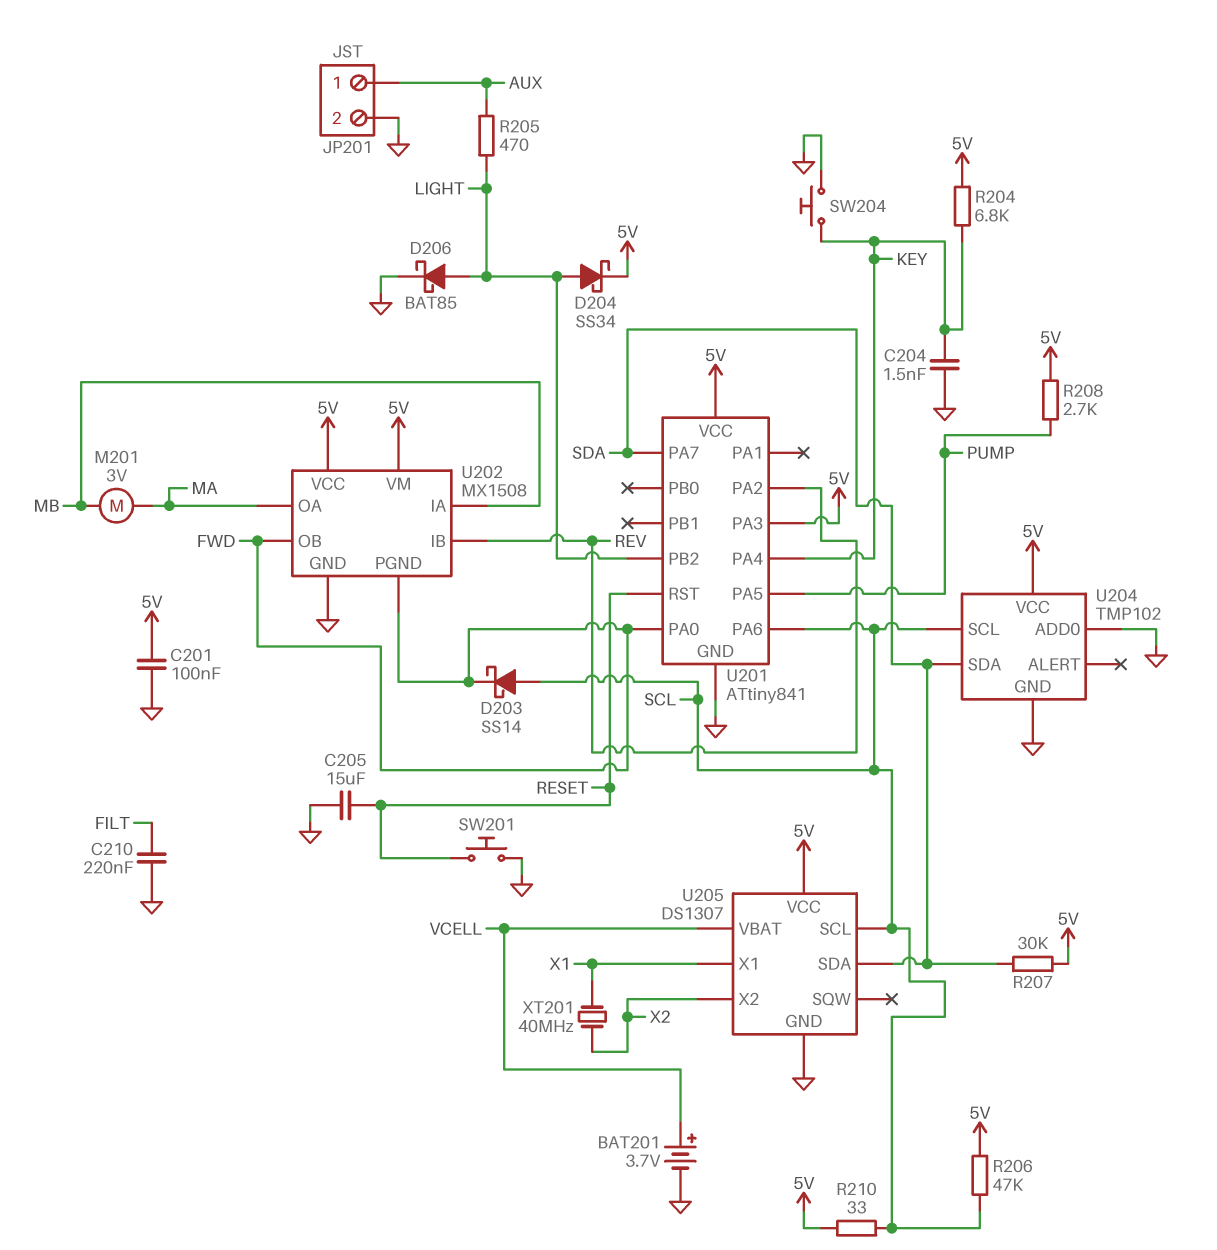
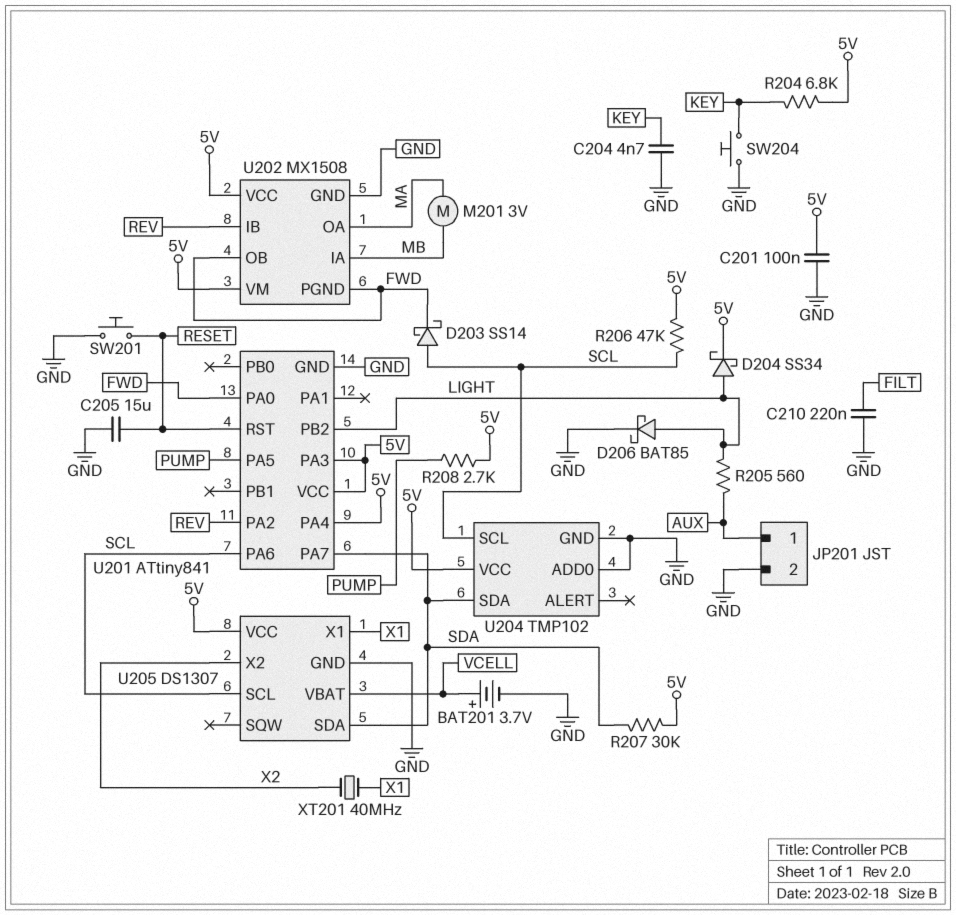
C204: 1.5nF (GND, KEY) -> 4.7nF (GND, KEY)
R205: 470 (AUX, LIGHT) -> 560 (AUX, LIGHT)
R210: 33 (5V, SCL) -> none
U201 pin PA4: KEY -> 5V

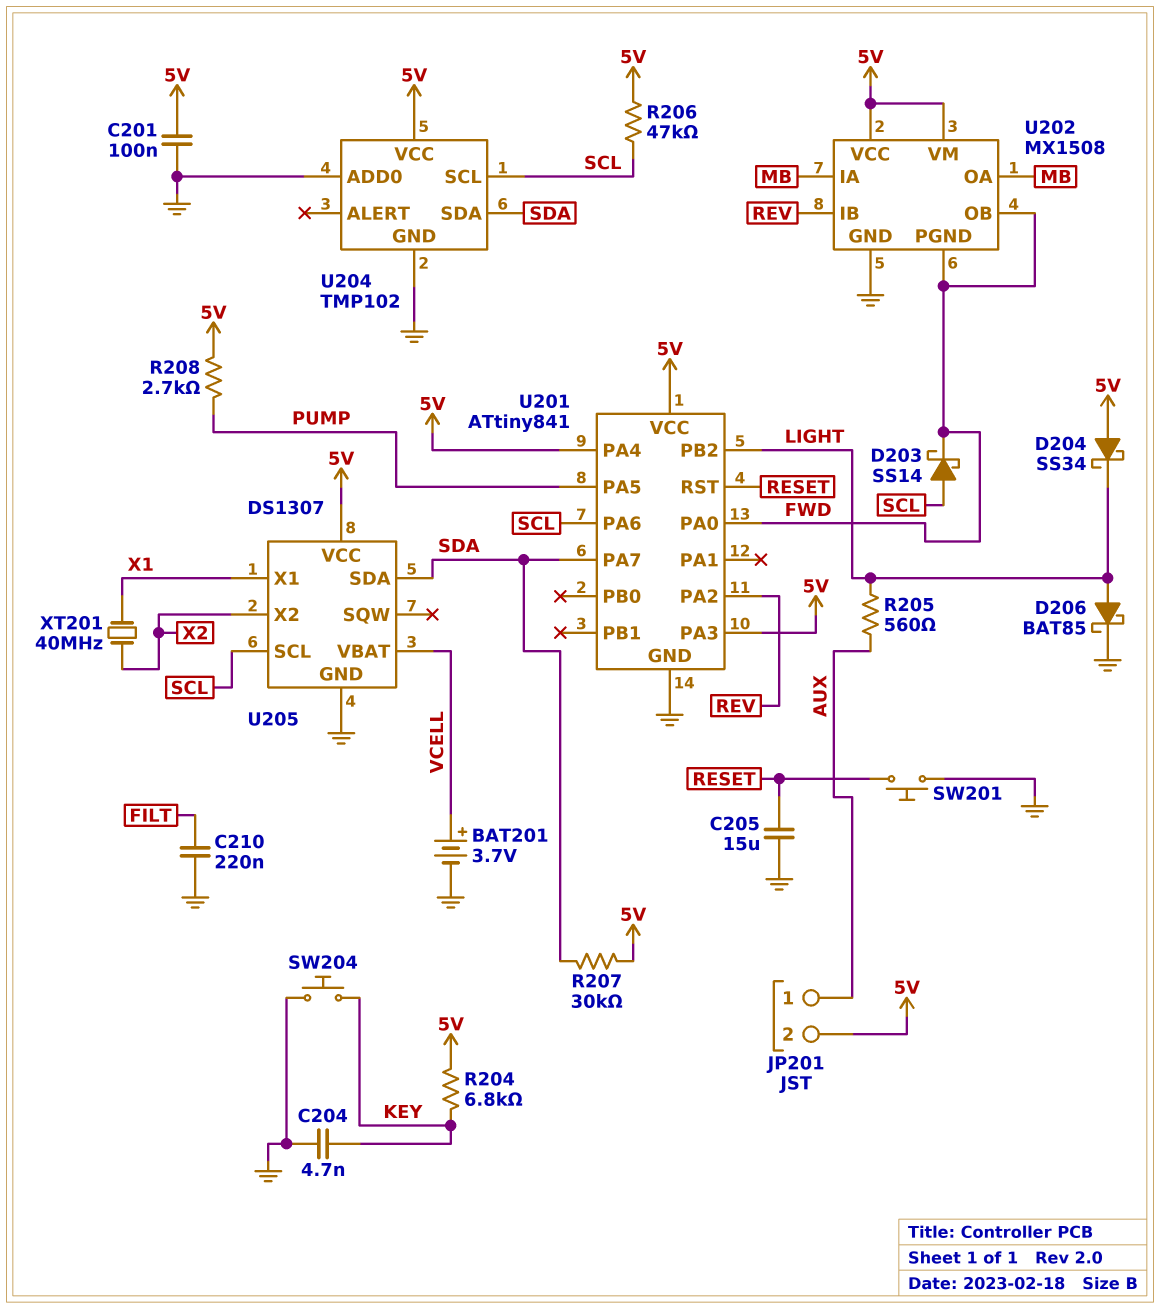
D204: schottky SS34 (A LIGHT, K 5V) -> schottky SS34 (A 5V, K LIGHT)
JP201 pin 2: GND -> 5V
M201: motor 3V (MA, MB) -> none
U202 pin OA: MA -> MB

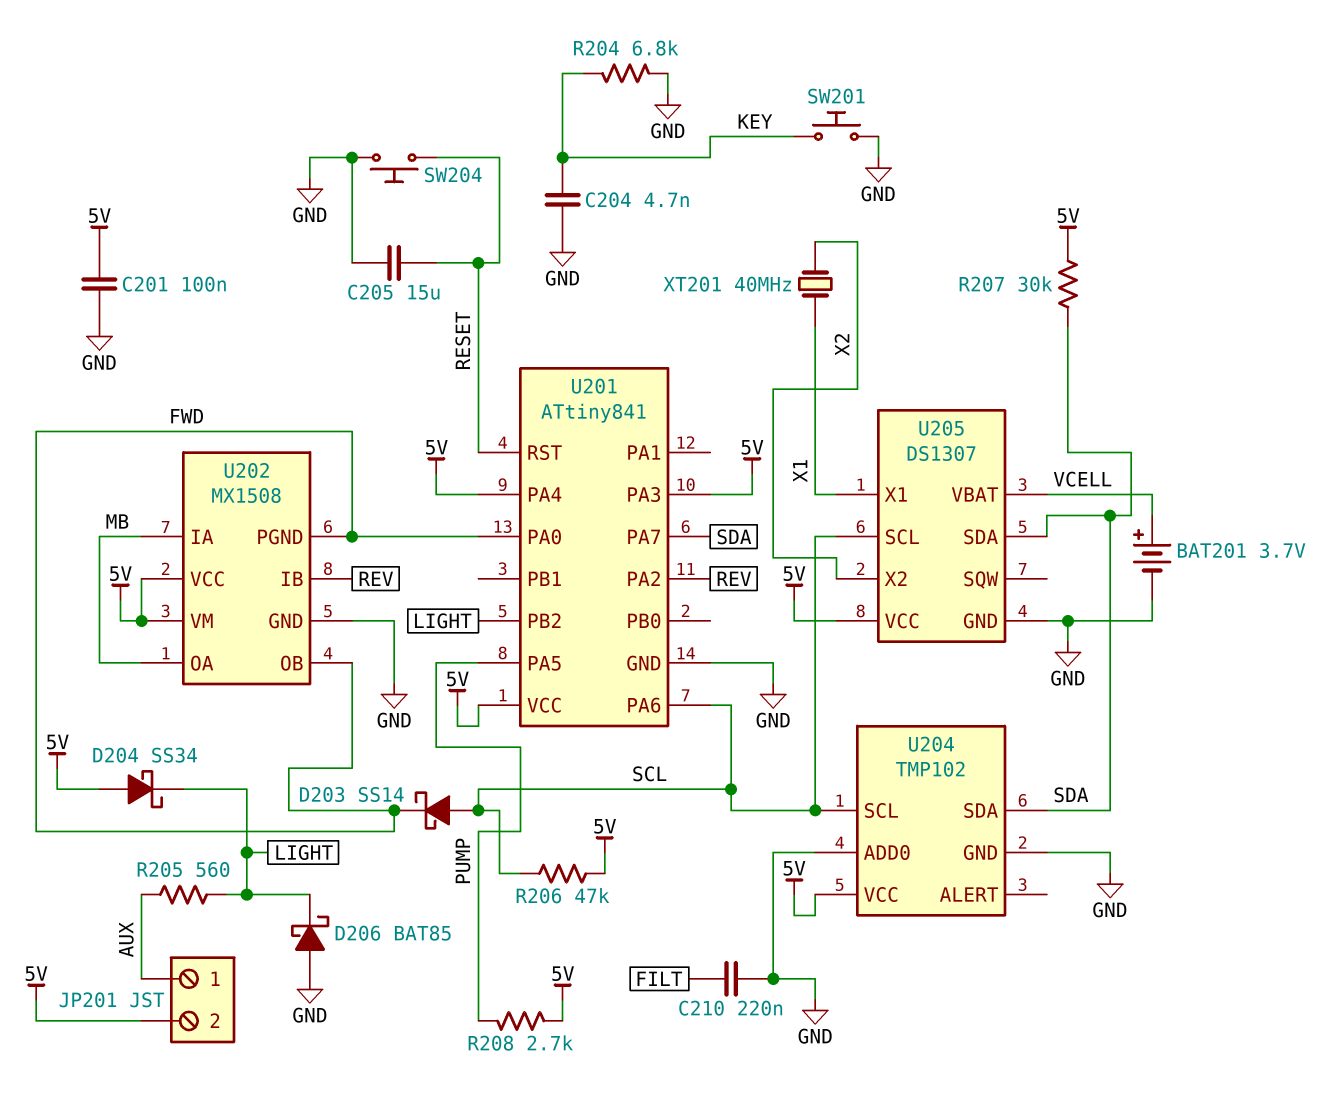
D206: schottky BAT85 (A LIGHT, K GND) -> schottky BAT85 (A GND, K LIGHT)
R204: 6.8k (5V, KEY) -> 6.8k (GND, KEY)
SW201: button (GND, RESET) -> button (GND, KEY)
SW204: button (GND, KEY) -> button (GND, RESET)

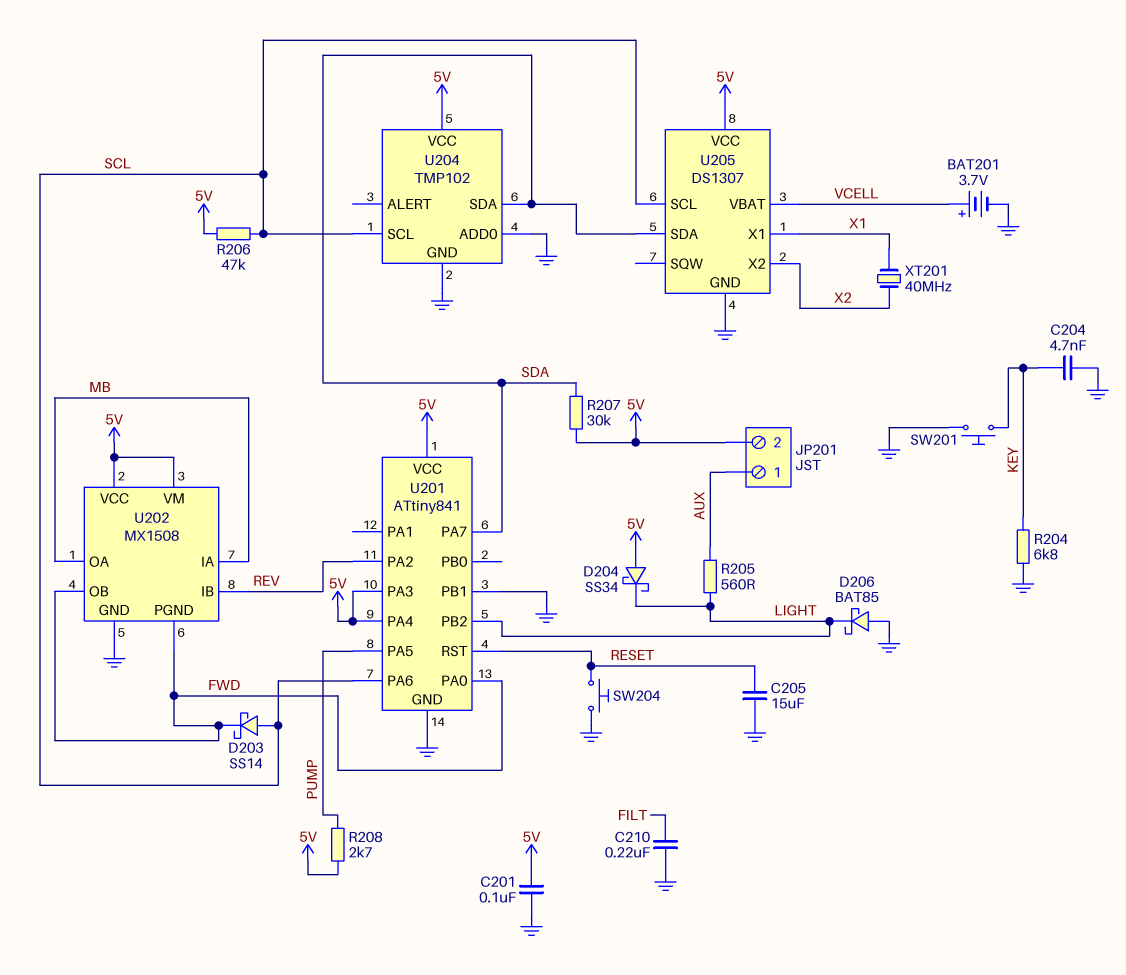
U201 pin PB1: none -> GND

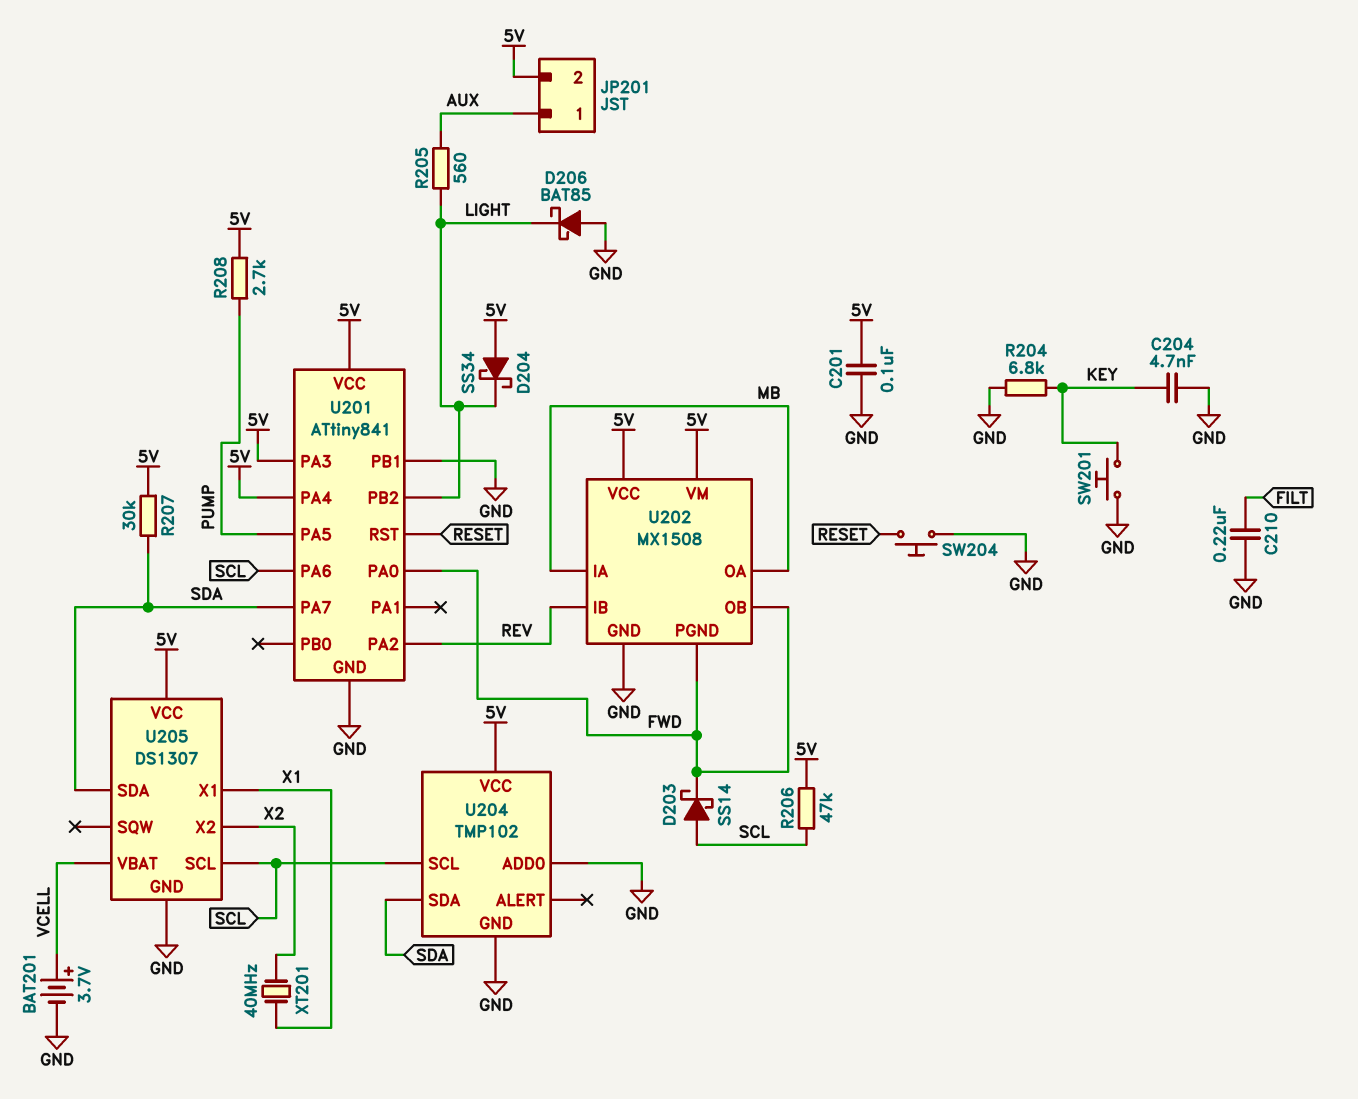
C205: 15uF (GND, RESET) -> none

